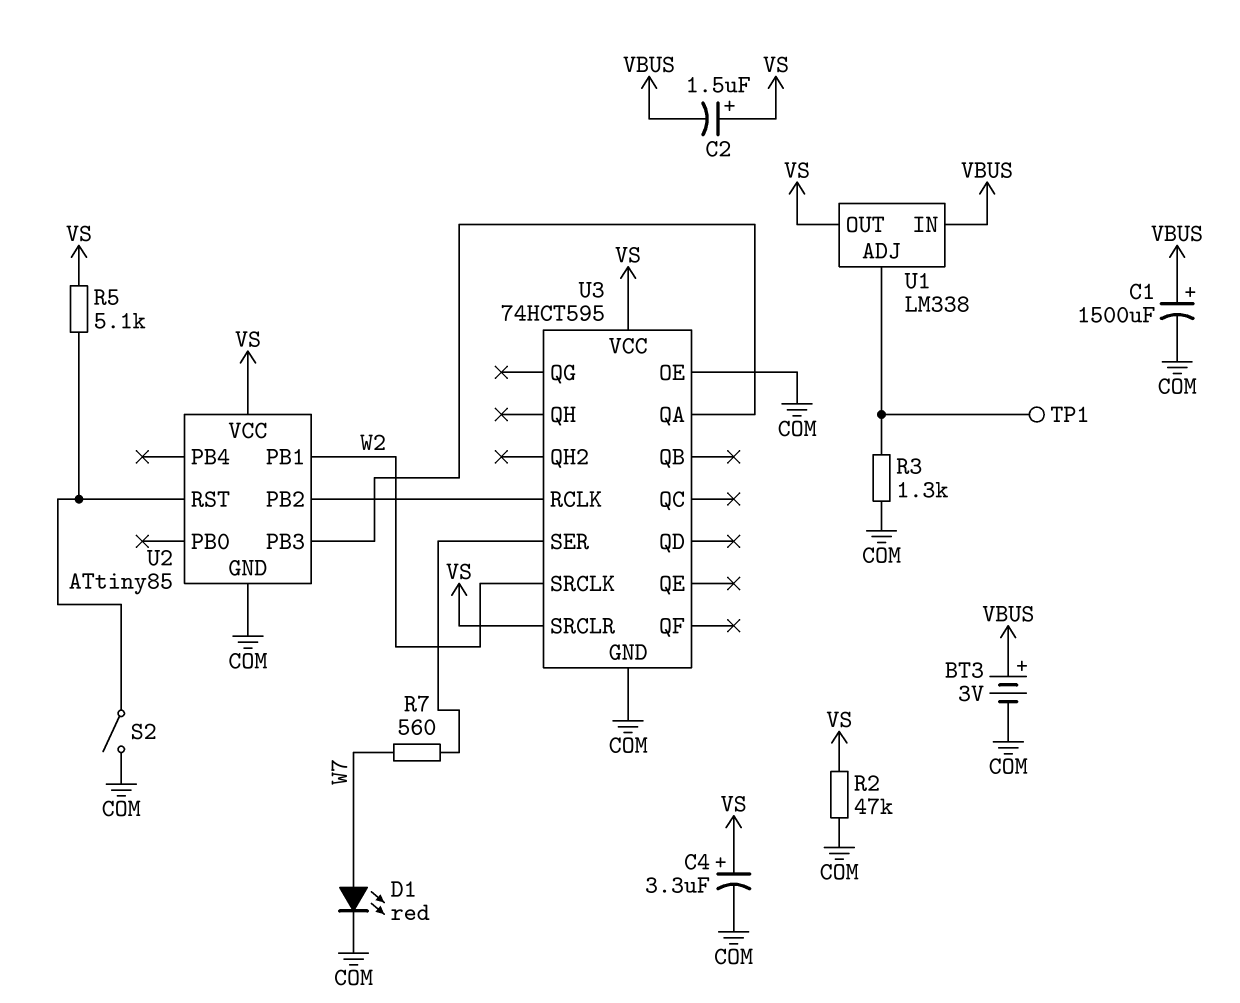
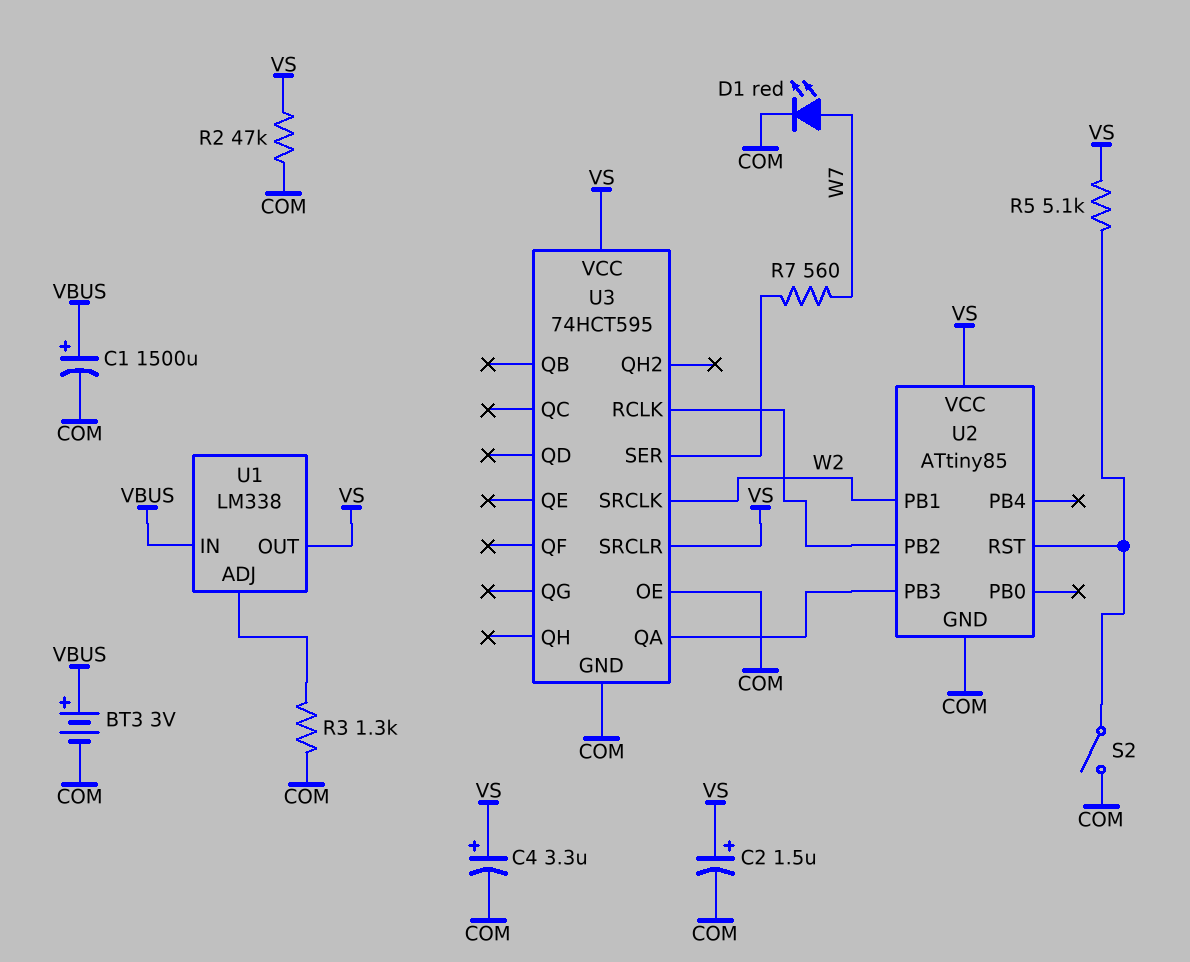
C2: 1.5uF (plus VS, minus VBUS) -> 1.5uF (plus VS, minus COM)
TP1: test point (U1/ADJ) -> none

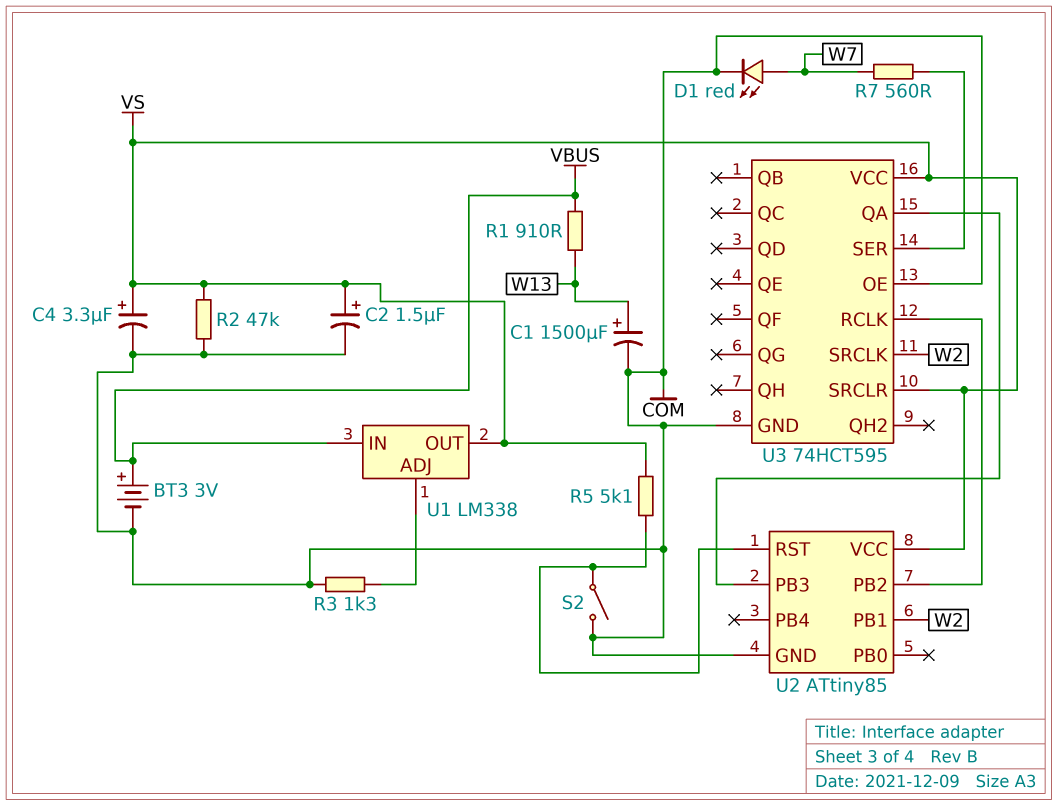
C1: 1500uF (plus VBUS, minus COM) -> 1500uF (plus W13, minus COM)
R1: none -> 910 (VBUS, W13)

